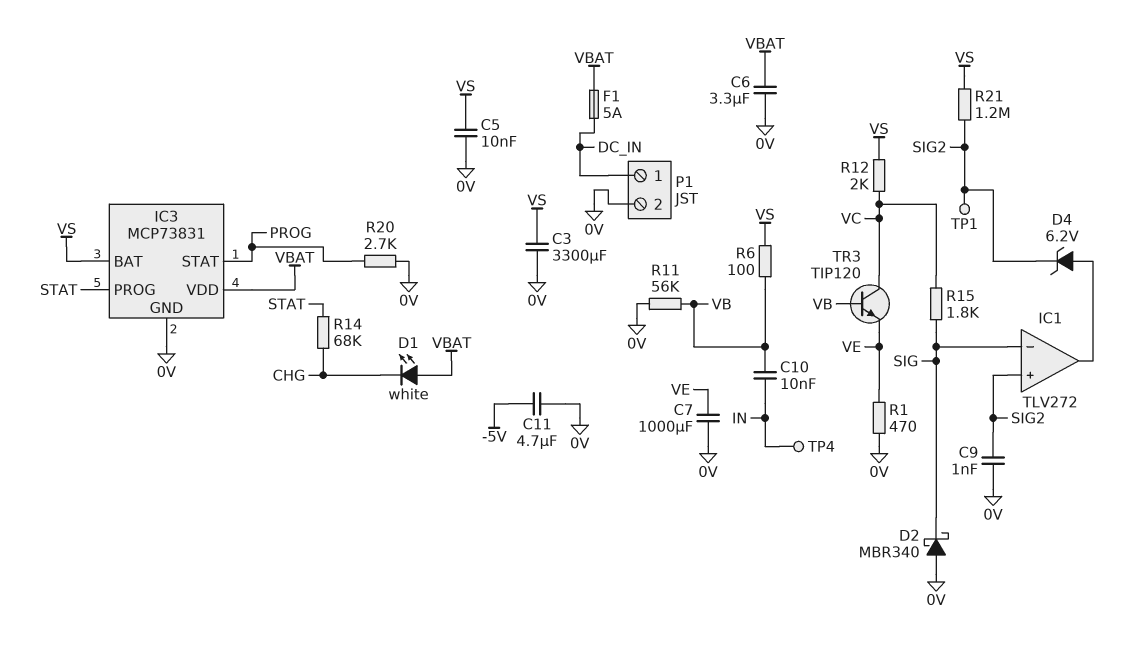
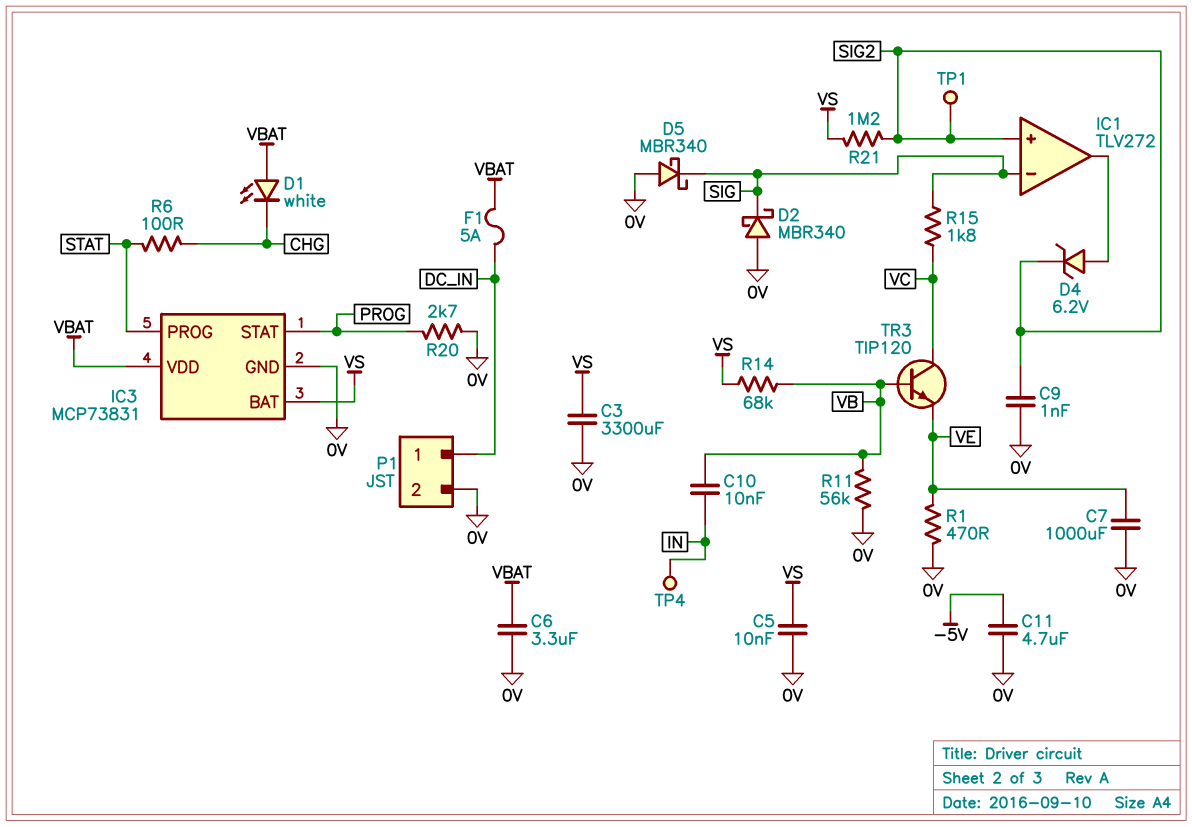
D5: none -> schottky MBR340 (A 0V, K SIG)
R6: 100 (VB, VS) -> 100 (CHG, STAT)
R12: 2k (VC, VS) -> none
R14: 68k (CHG, STAT) -> 68k (VB, VS)

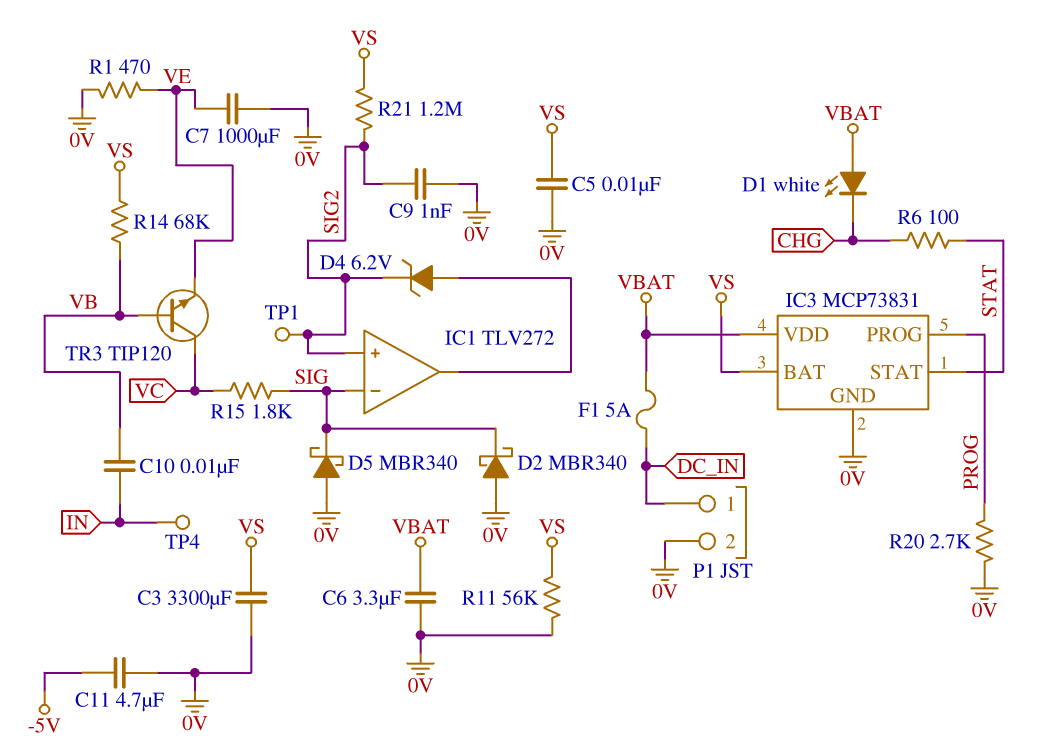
IC3 pin PROG: STAT -> PROG
IC3 pin STAT: PROG -> STAT
R11: 56k (0V, VB) -> 56k (0V, VS)

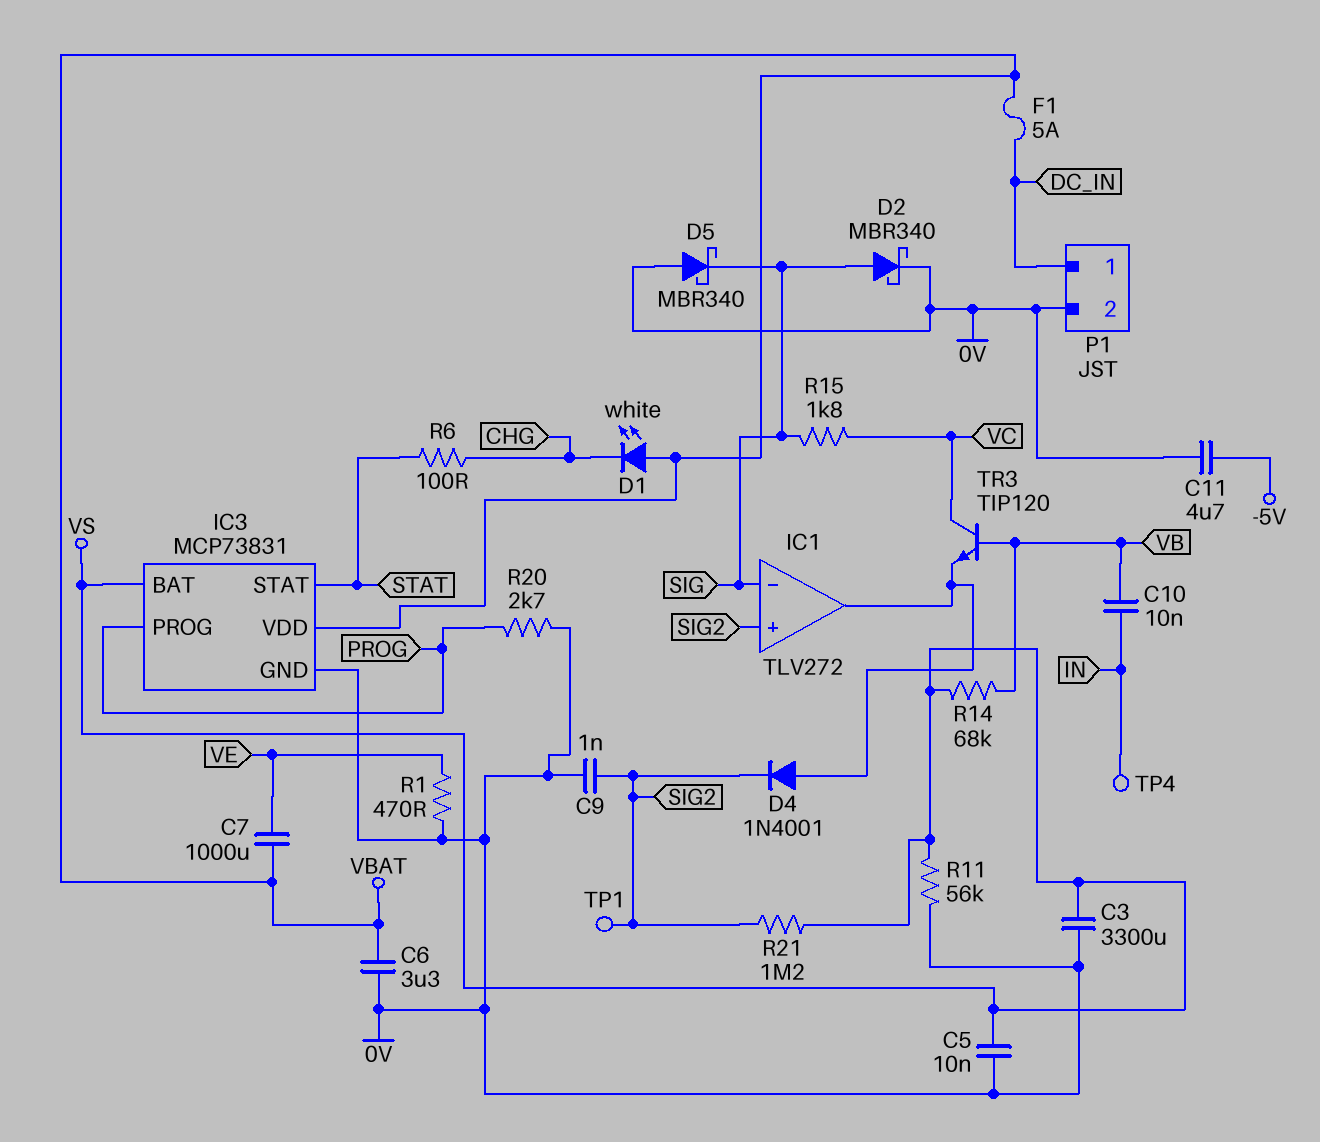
C7: 1000uF (0V, VE) -> 1000uF (VBAT, VE)
D2: schottky MBR340 (A 0V, K SIG) -> schottky MBR340 (A SIG, K 0V)
D4: zener 6.2V (A IC1/out, K SIG2) -> diode 1N4001 (A IC1/out, K SIG2)
TR3: NPN TIP120 (B VB, C VC, E VE) -> NPN TIP120 (B VB, C VC, E IC1/out)

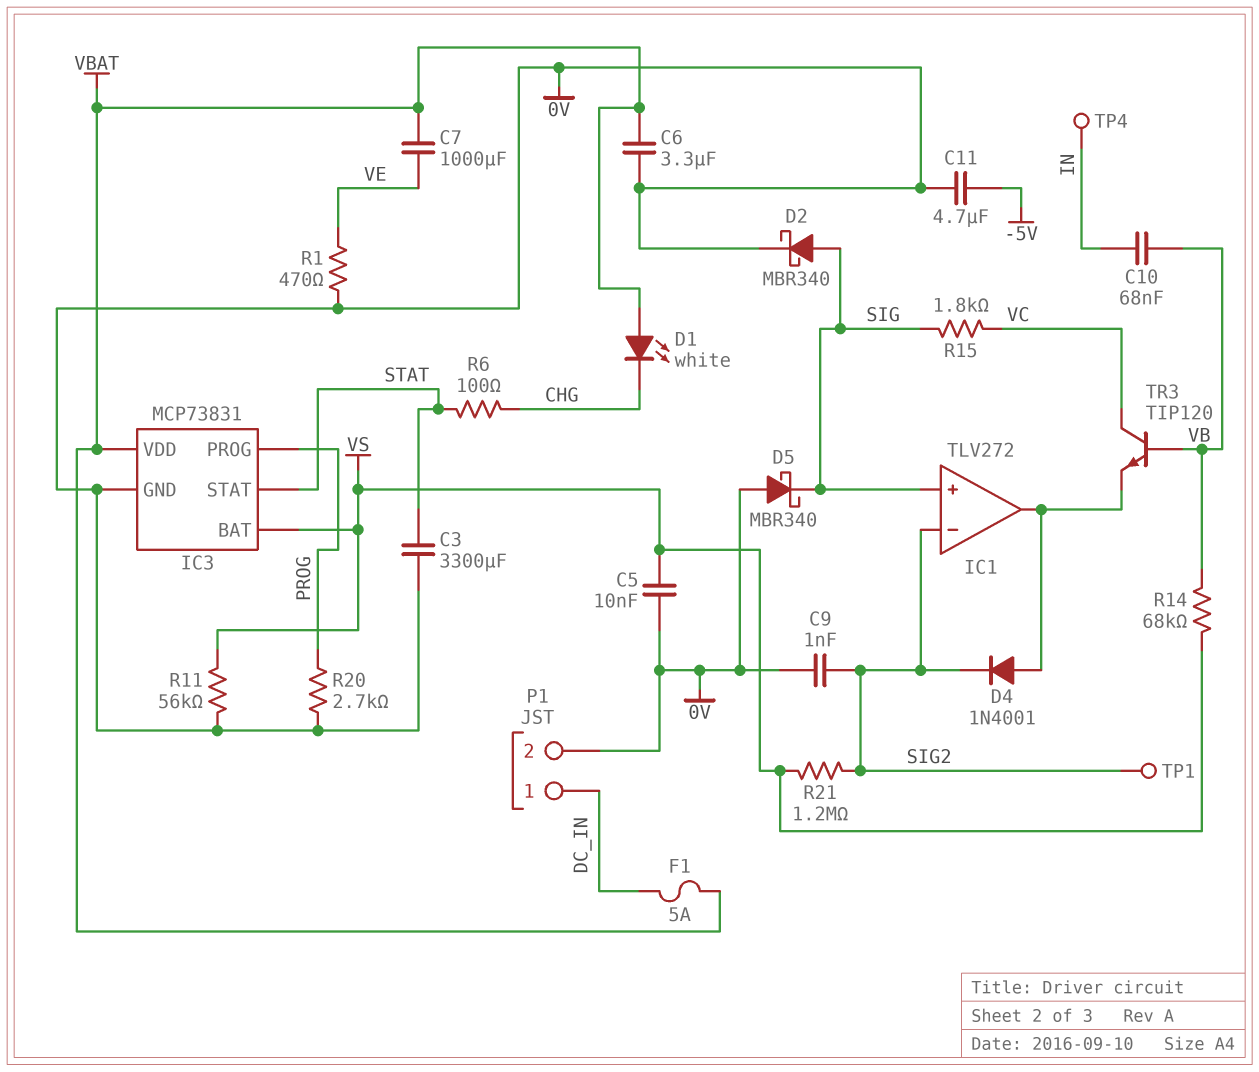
C3: 3300uF (0V, VS) -> 3300uF (0V, STAT)
C10: 10nF (IN, VB) -> 68nF (IN, VB)
IC1 pin in+: SIG2 -> SIG
IC1 pin in-: SIG -> SIG2

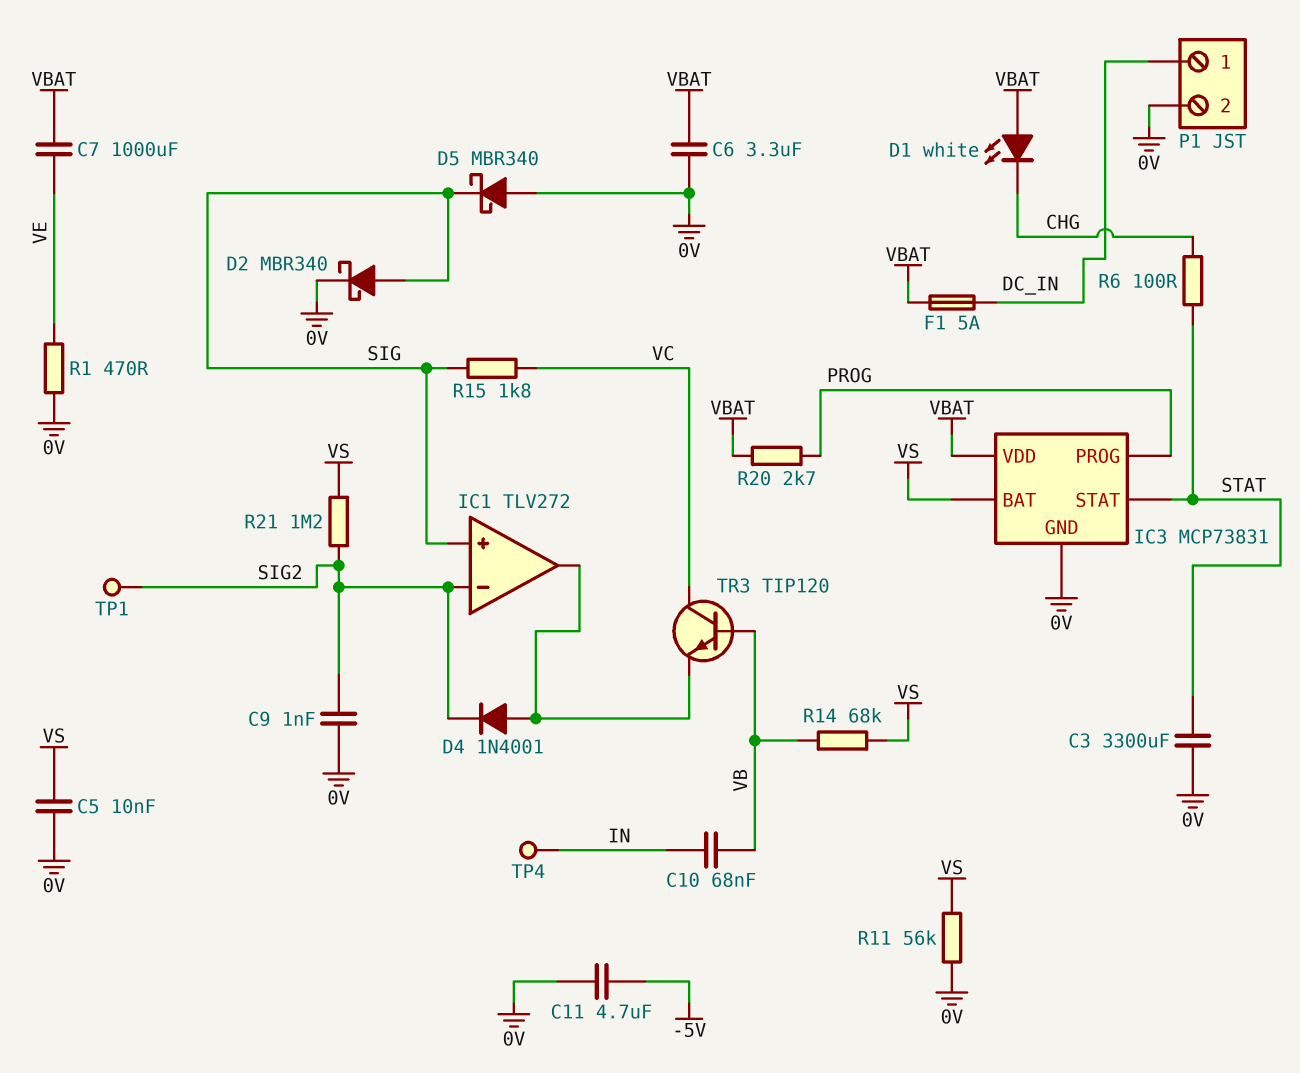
R20: 2.7k (0V, PROG) -> 2.7k (PROG, VBAT)

